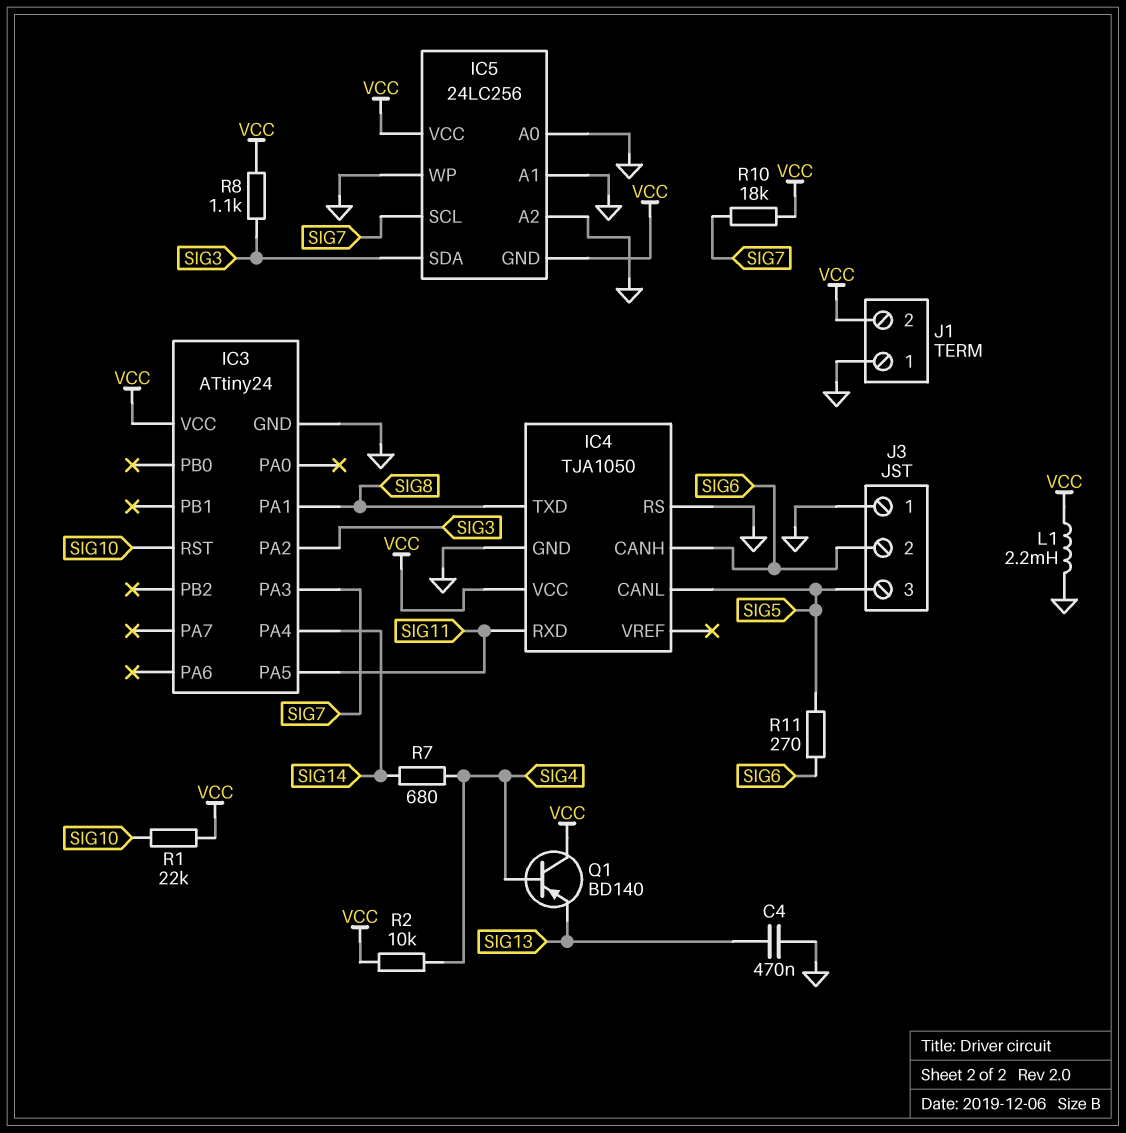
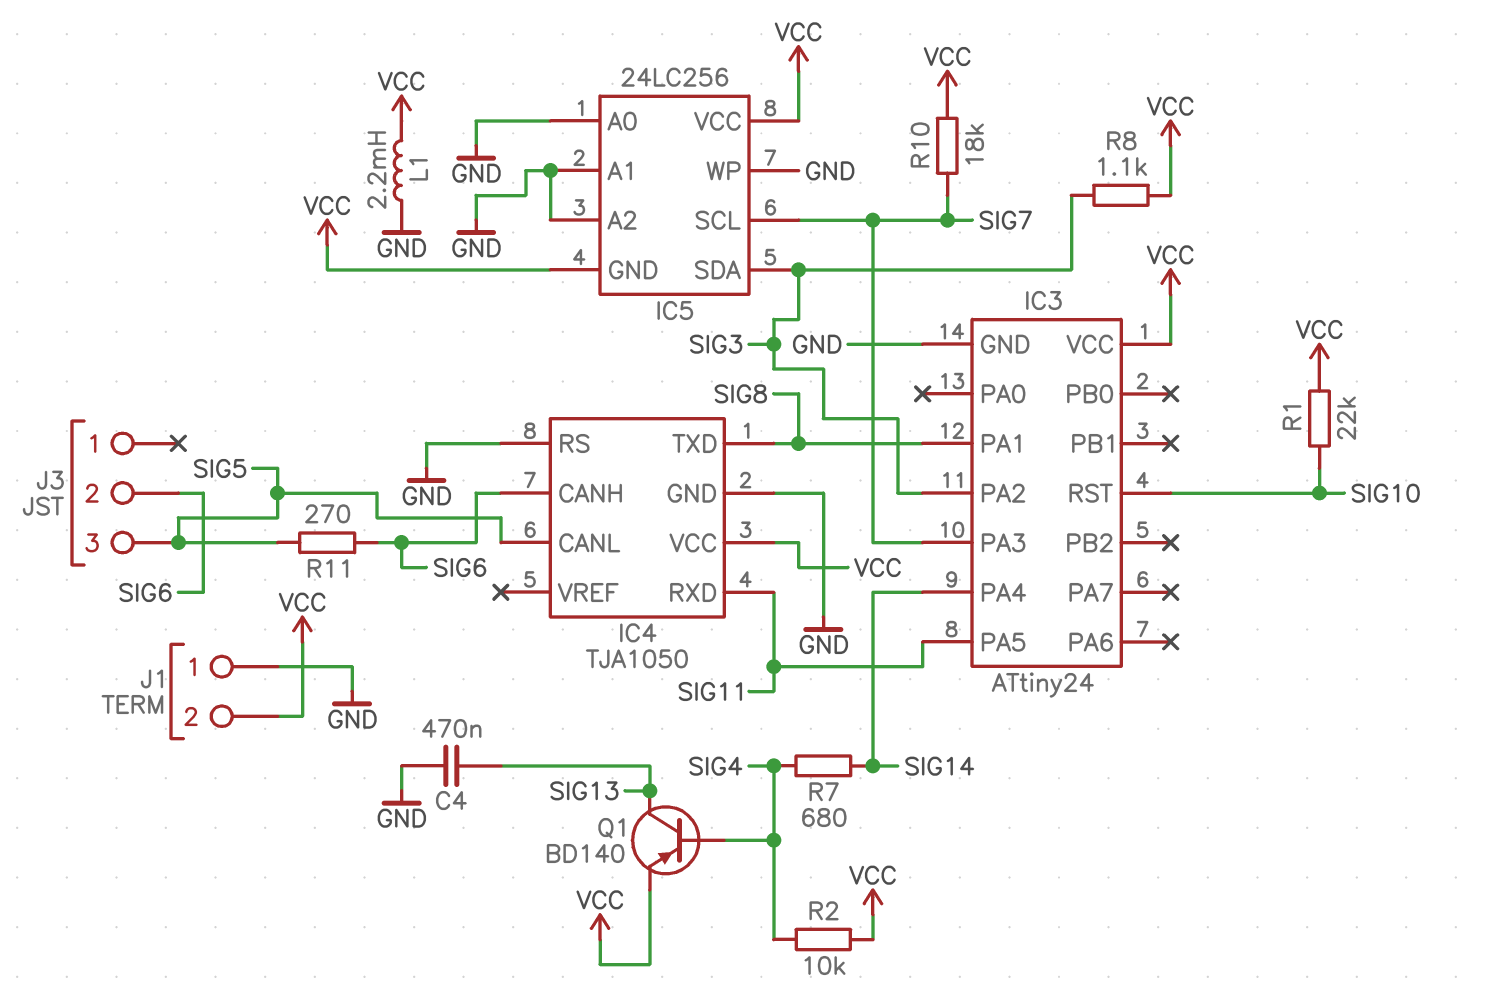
J3 pin 1: GND -> none
Q1: PNP BD140 (B SIG4, C VCC, E SIG13) -> PNP BD140 (B SIG4, C SIG13, E VCC)

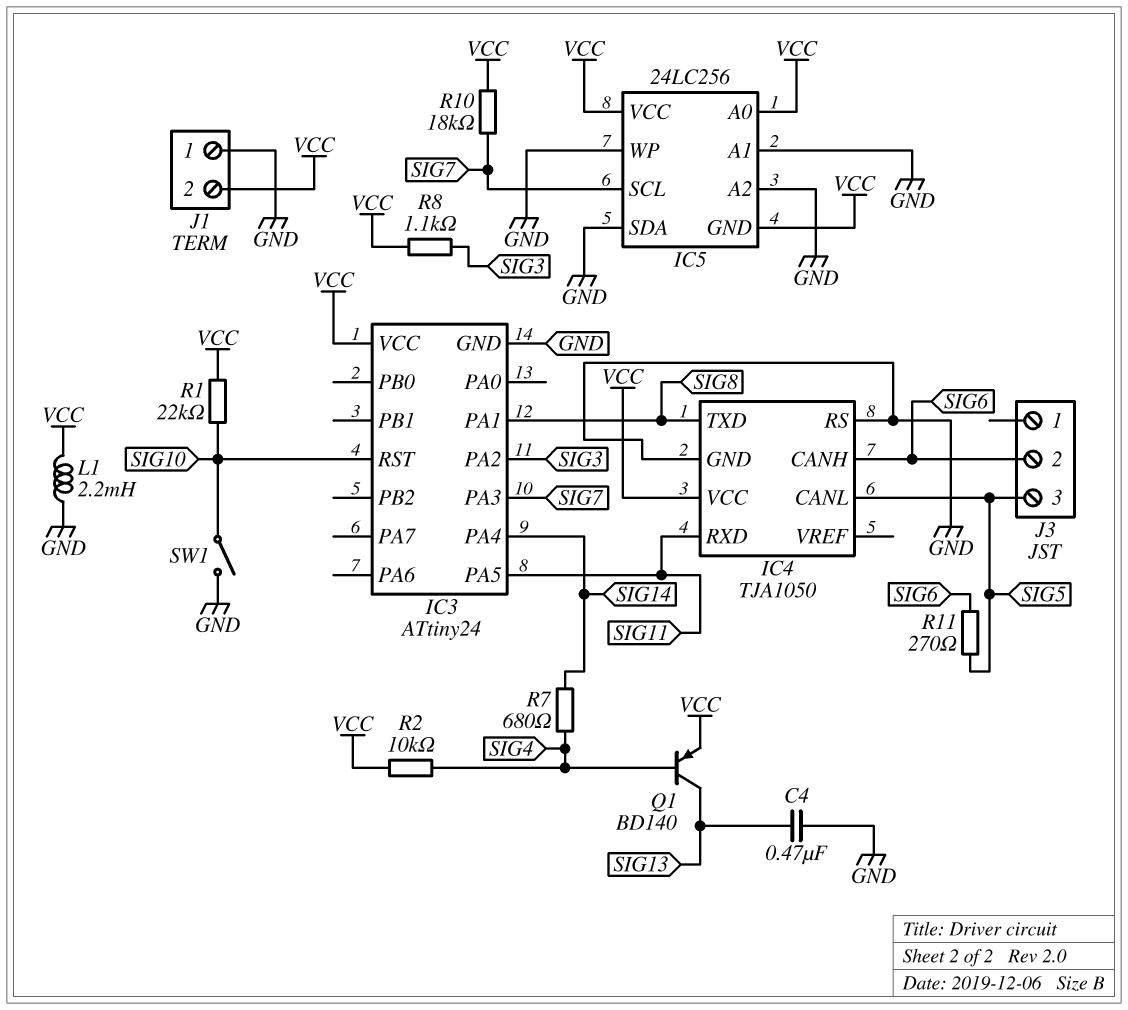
IC5 pin A0: GND -> VCC
IC5 pin SDA: SIG3 -> GND
SW1: none -> switch (GND, SIG10)

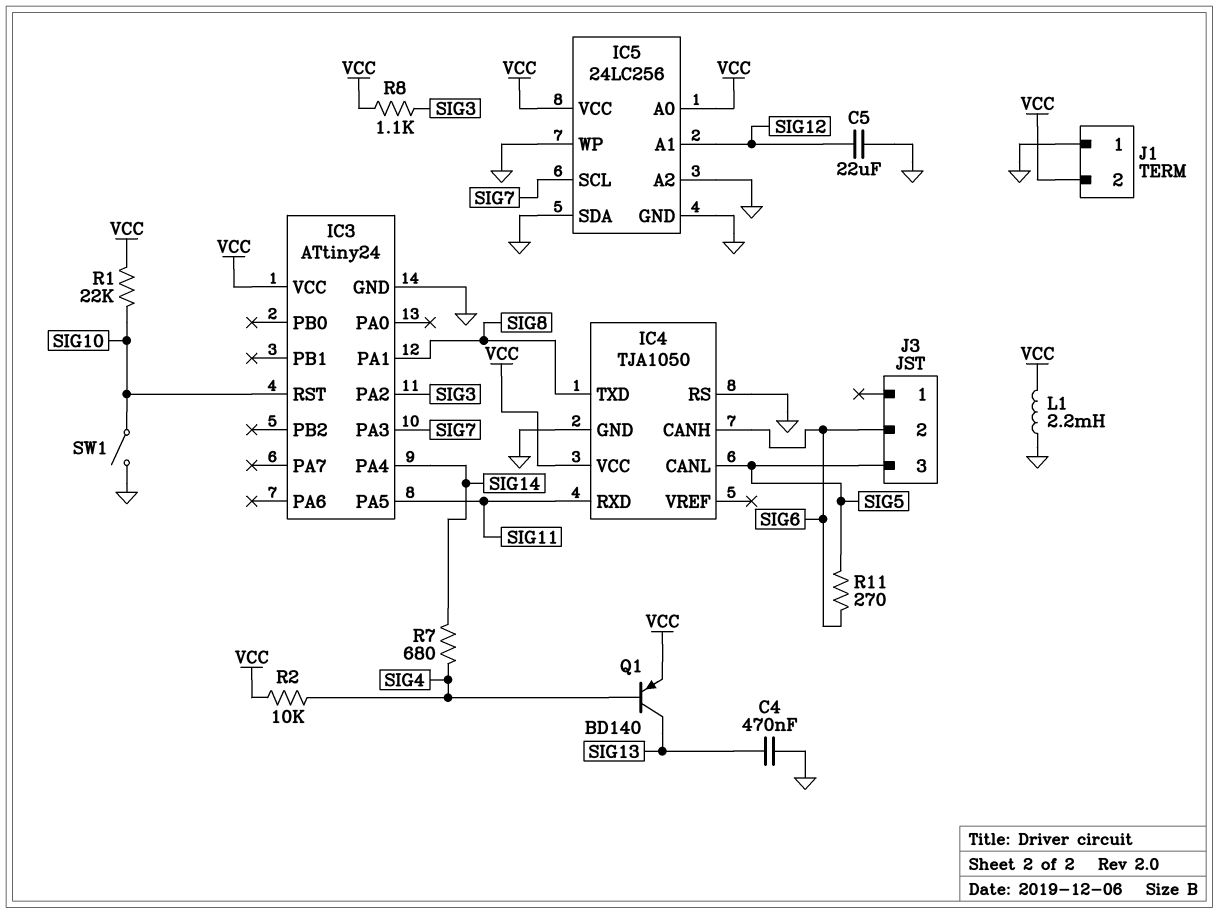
C5: none -> 22uF (GND, SIG12)
IC5 pin A1: GND -> SIG12
IC5 pin GND: VCC -> GND
R10: 18k (SIG7, VCC) -> none

